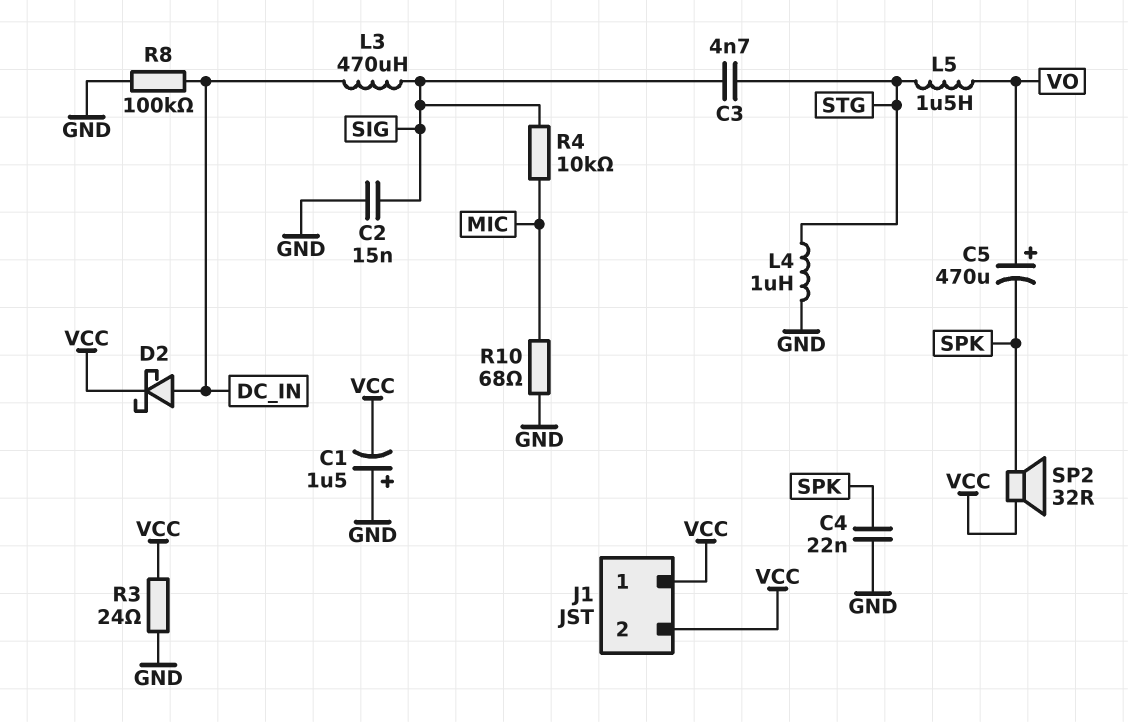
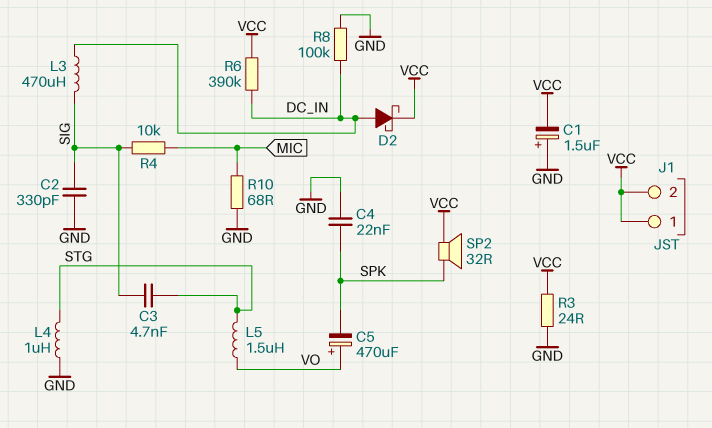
C2: 15nF (GND, SIG) -> 330pF (GND, SIG)
R6: none -> 390k (DC_IN, VCC)

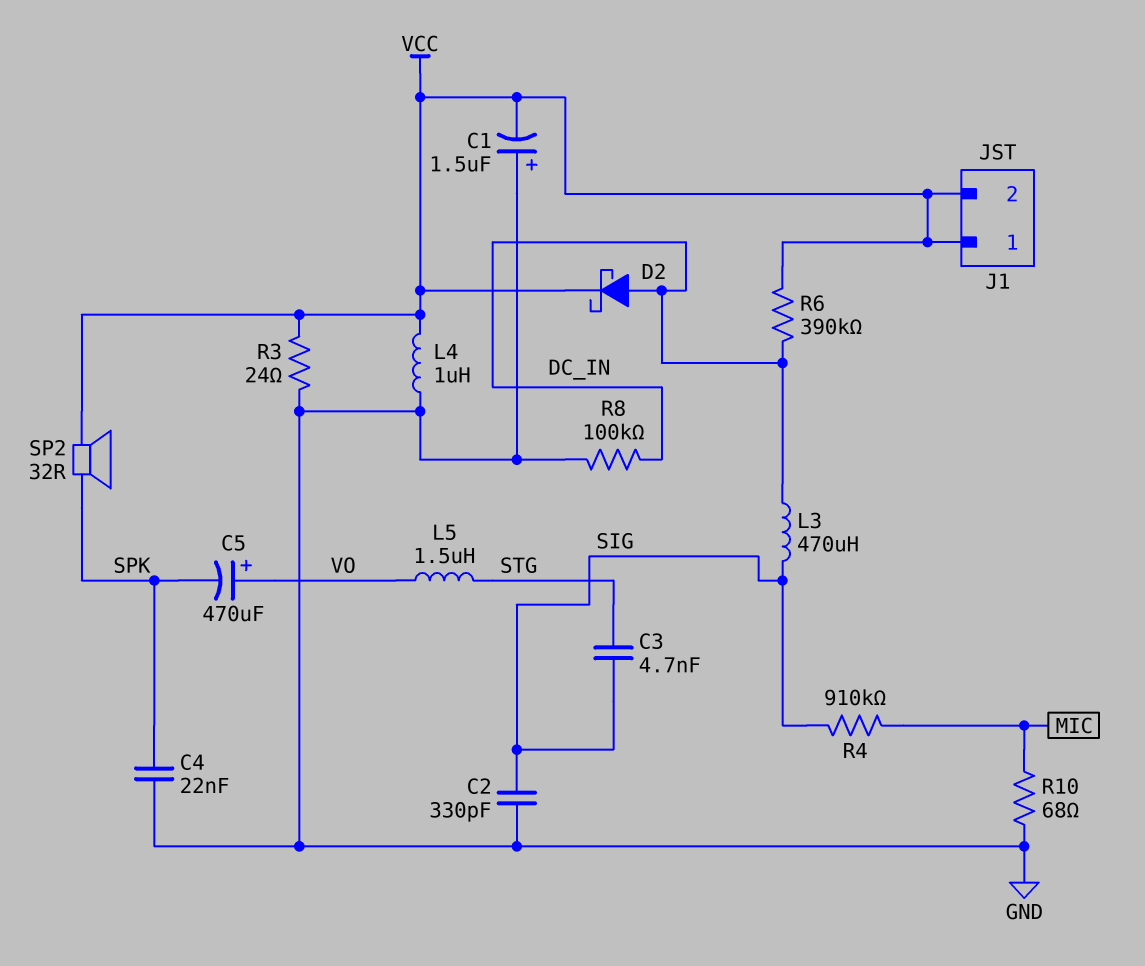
L4: 1uH (GND, STG) -> 1uH (GND, VCC)
R4: 10k (MIC, SIG) -> 910k (MIC, SIG)

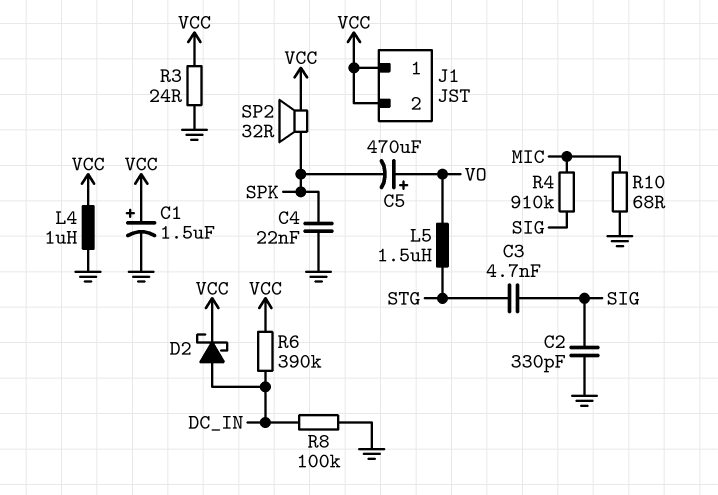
C1: 1.5uF (plus GND, minus VCC) -> 1.5uF (plus VCC, minus GND)
L3: 470uH (DC_IN, SIG) -> none

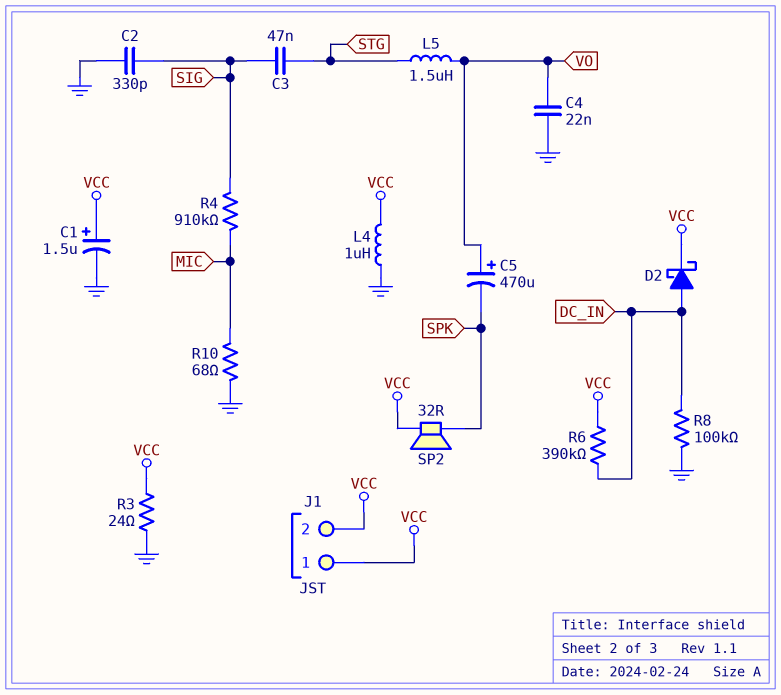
C3: 4.7nF (SIG, STG) -> 47nF (SIG, STG)
C4: 22nF (GND, SPK) -> 22nF (GND, VO)

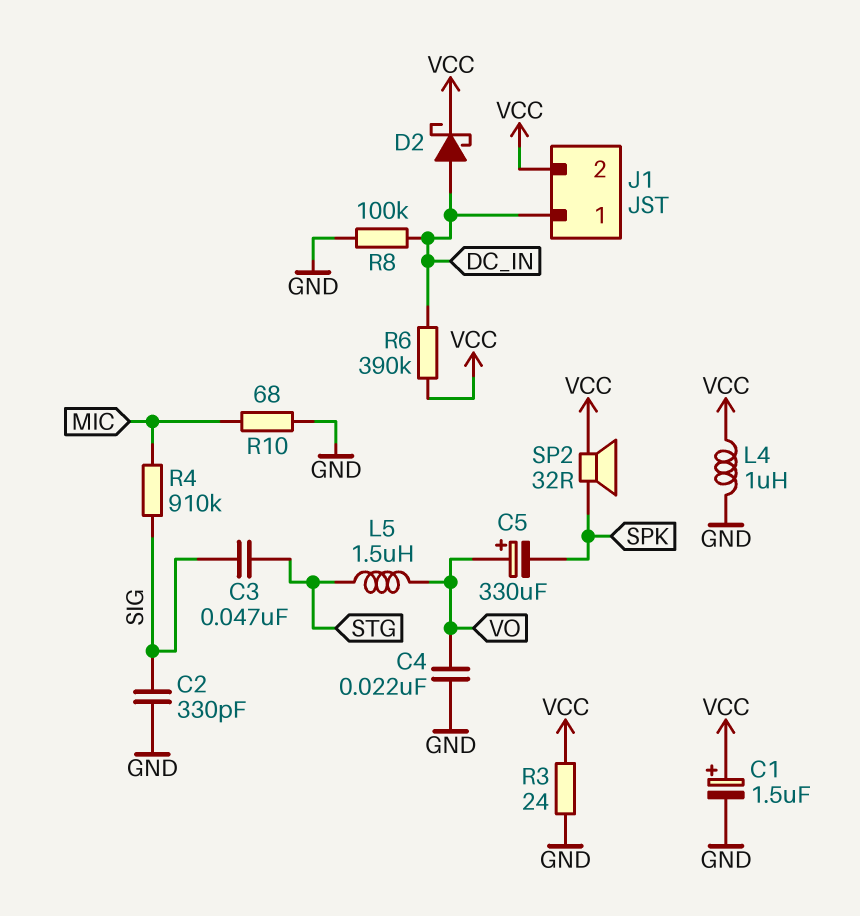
C5: 470uF (plus VO, minus SPK) -> 330uF (plus VO, minus SPK)
J1 pin 1: VCC -> DC_IN

